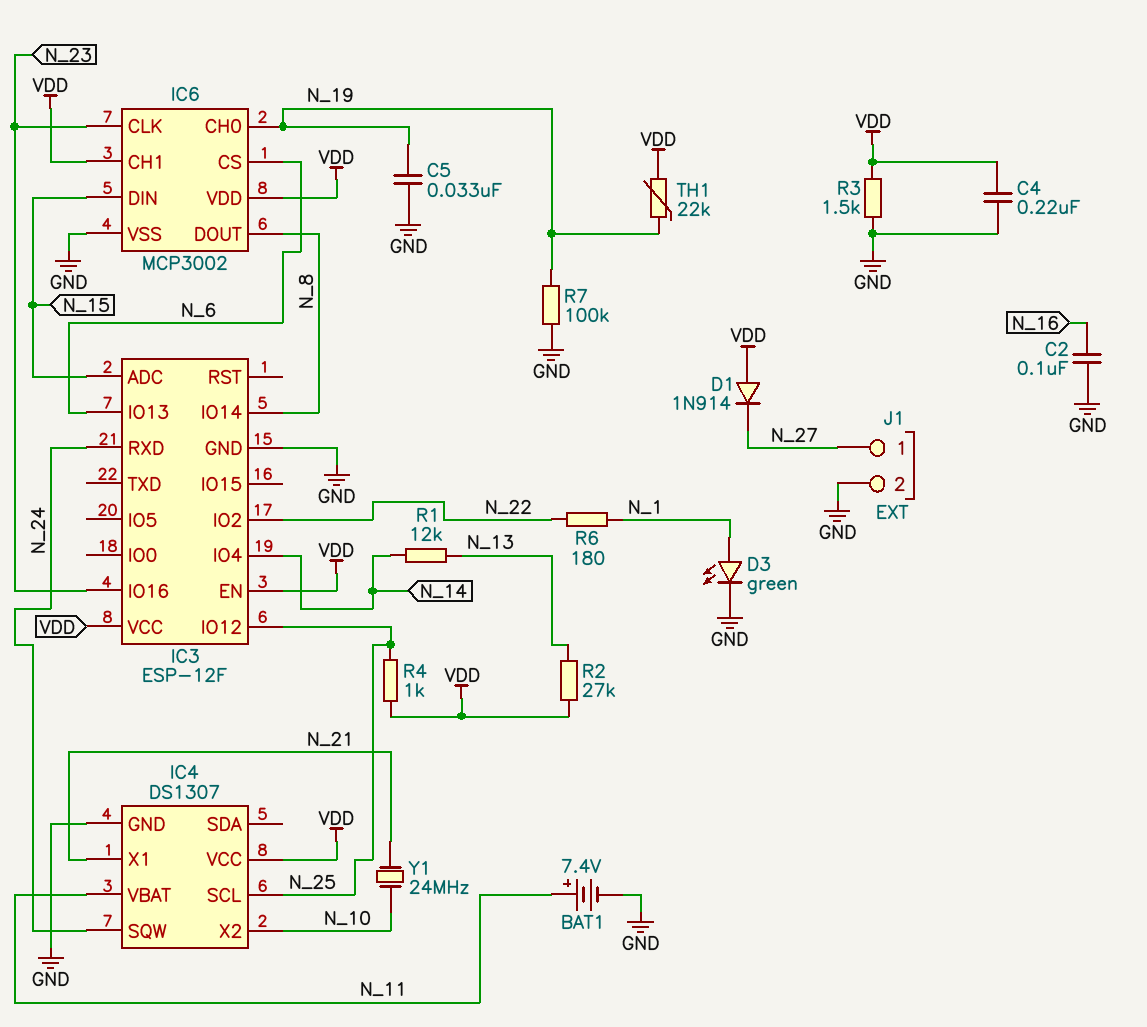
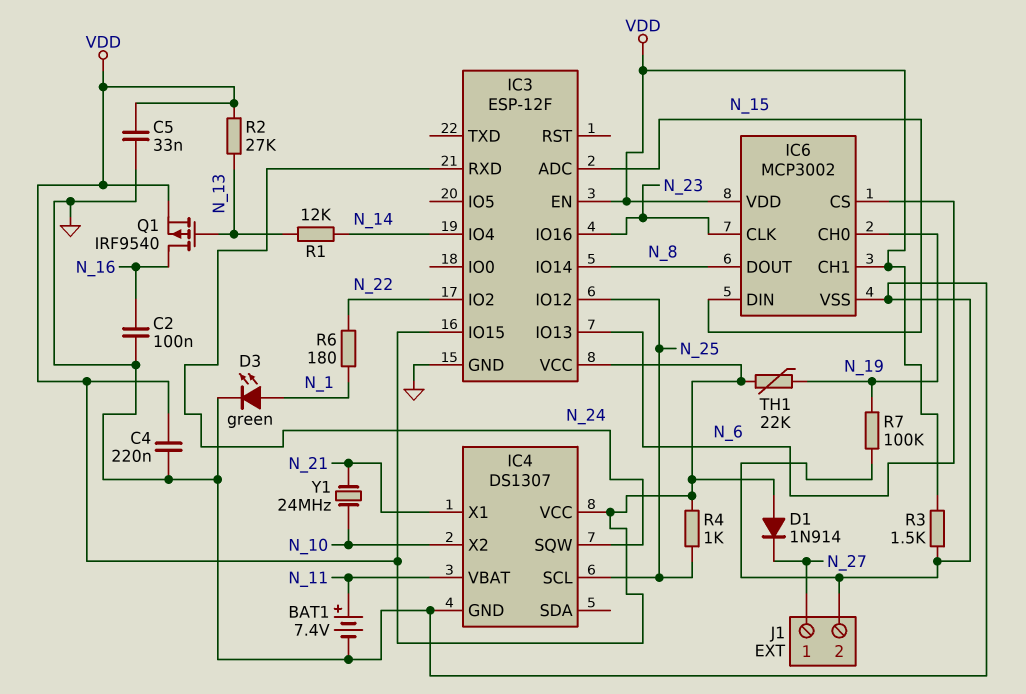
C5: 33nF (GND, N_19) -> 33nF (GND, VDD)
IC3 pin IO15: none -> VDD
Q1: none -> PMOS IRF9540 (G N_13, D N_16, S VDD)

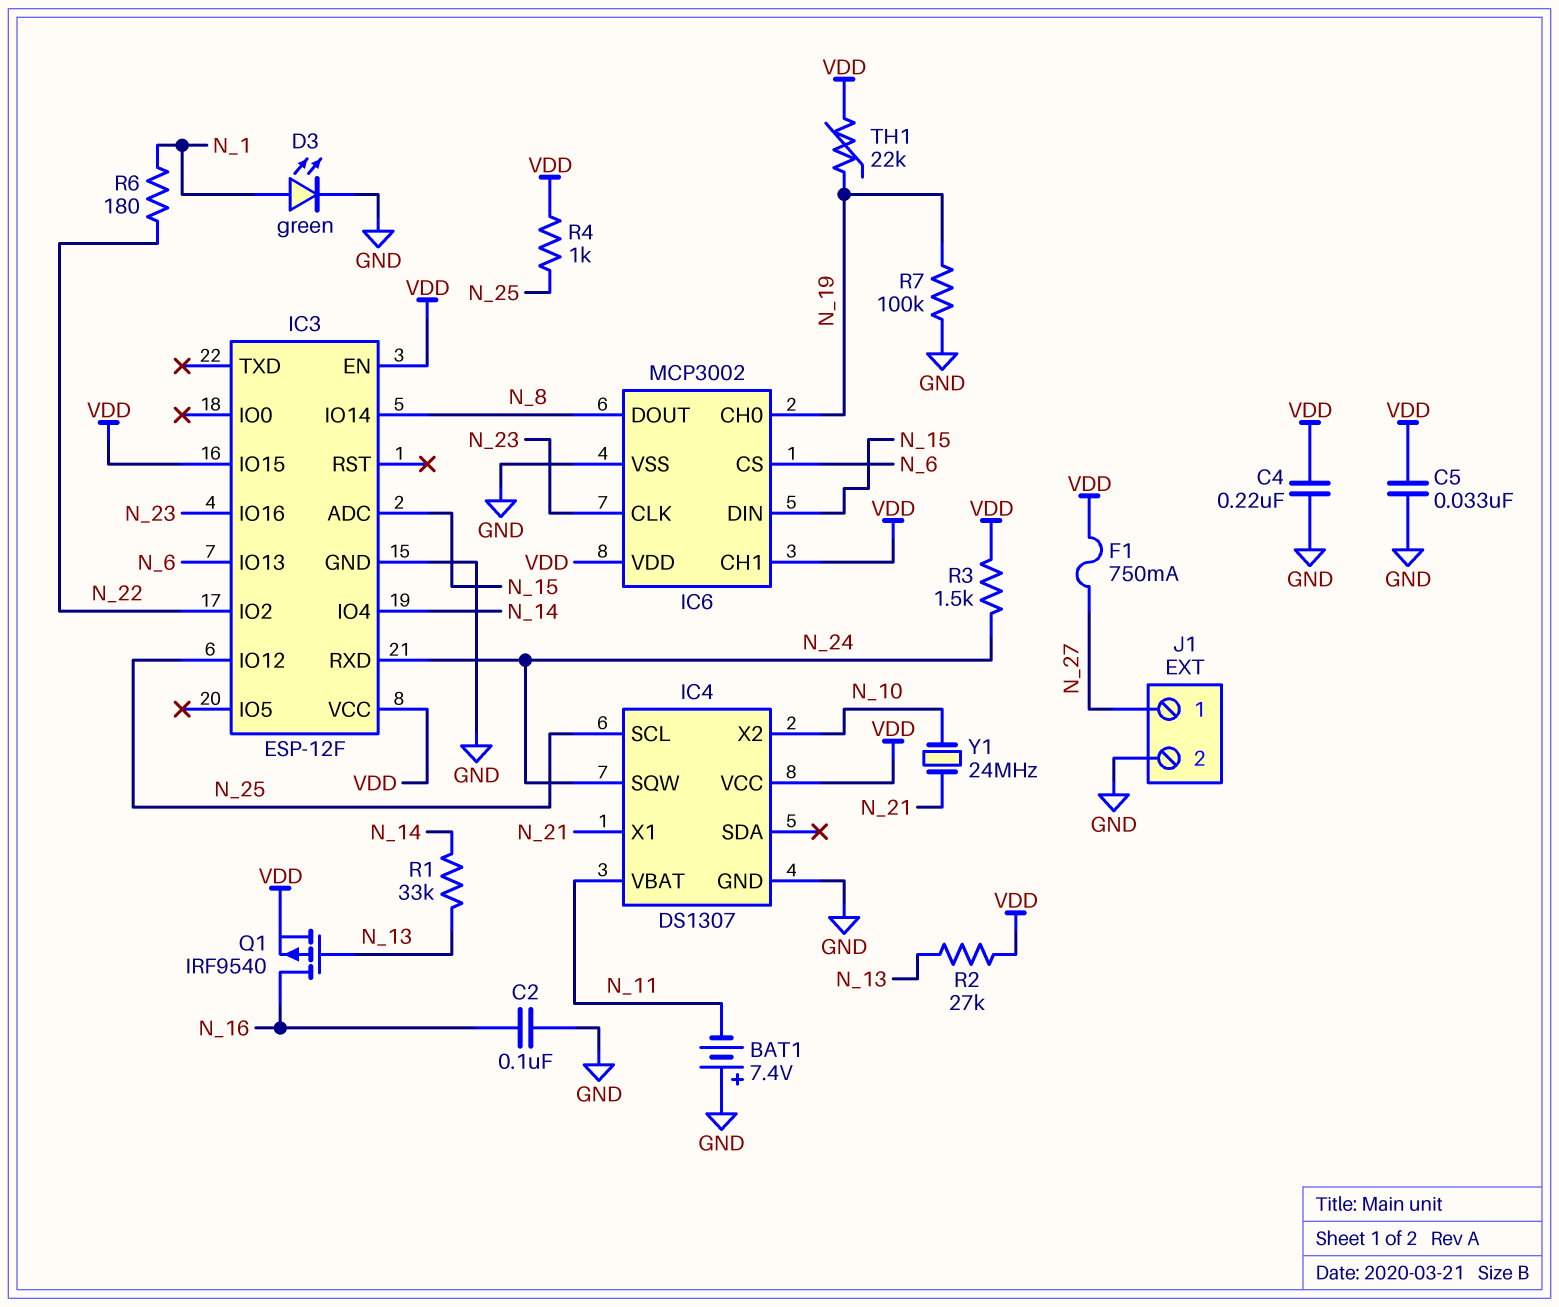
BAT1: 7.4V (plus N_11, minus GND) -> 7.4V (plus GND, minus N_11)
D1: diode 1N914 (A VDD, K N_27) -> none
F1: none -> 750mA (N_27, VDD)
R1: 12k (N_13, N_14) -> 33k (N_13, N_14)
R3: 1.5k (GND, VDD) -> 1.5k (N_24, VDD)

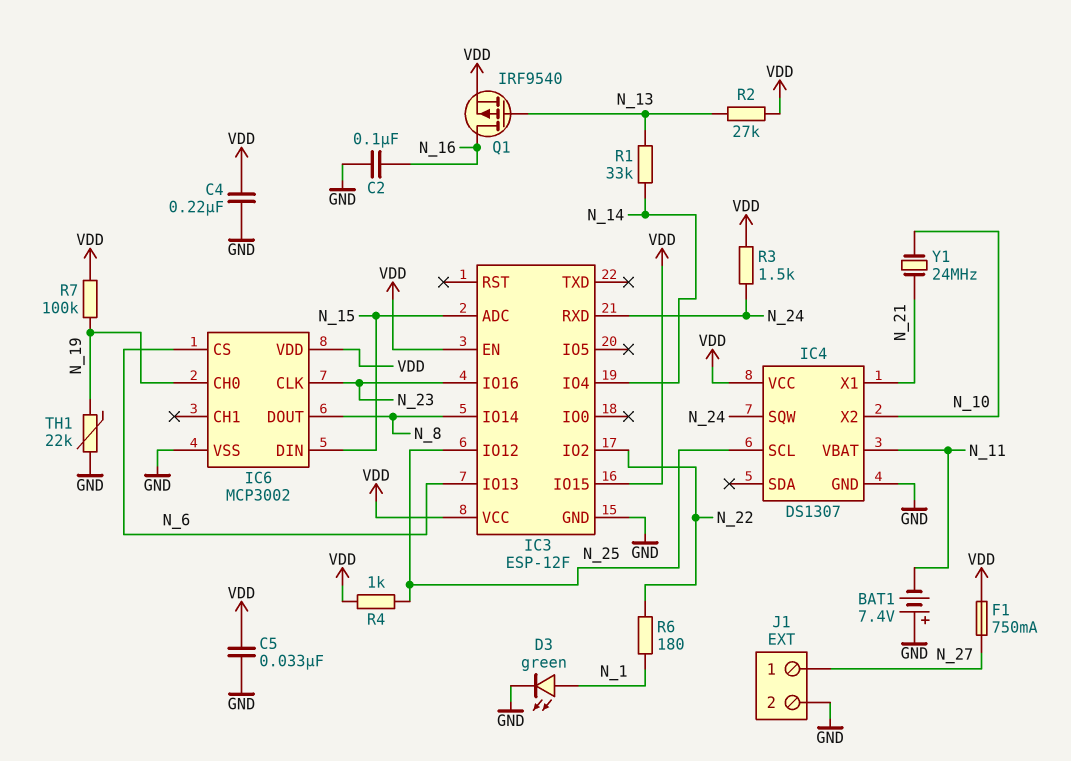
IC6 pin CH1: VDD -> none
R7: 100k (GND, N_19) -> 100k (N_19, VDD)
TH1: 22k (N_19, VDD) -> 22k (GND, N_19)

